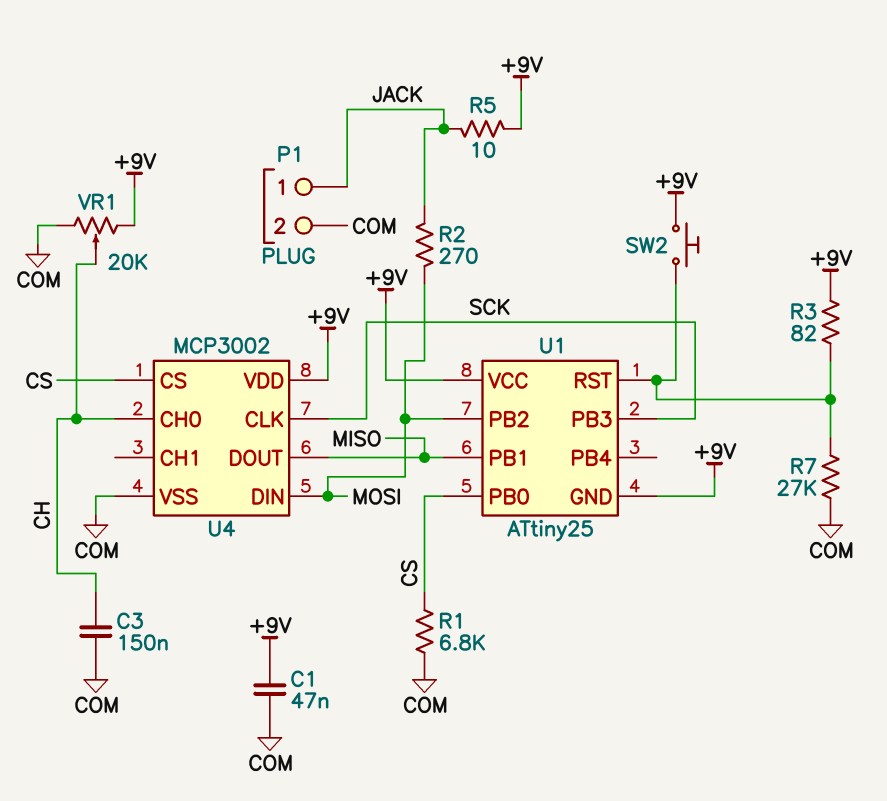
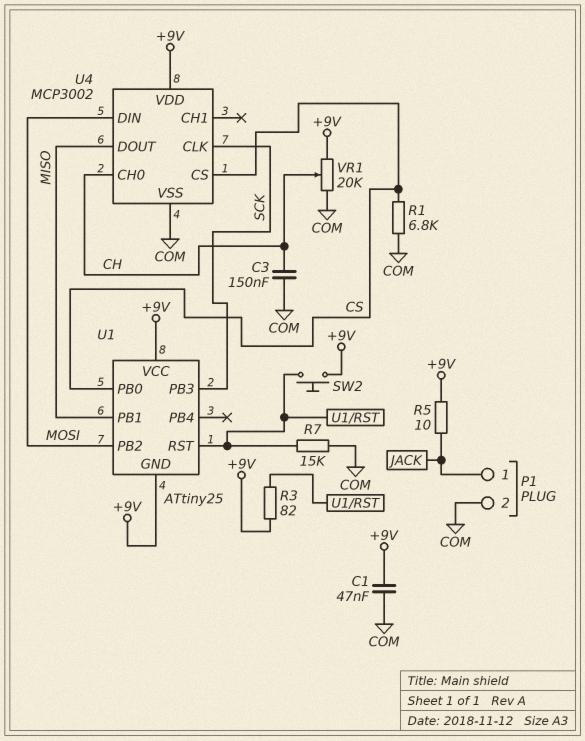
R2: 270 (JACK, MOSI) -> none
R7: 27k (COM, U1/RST) -> 15k (COM, U1/RST)

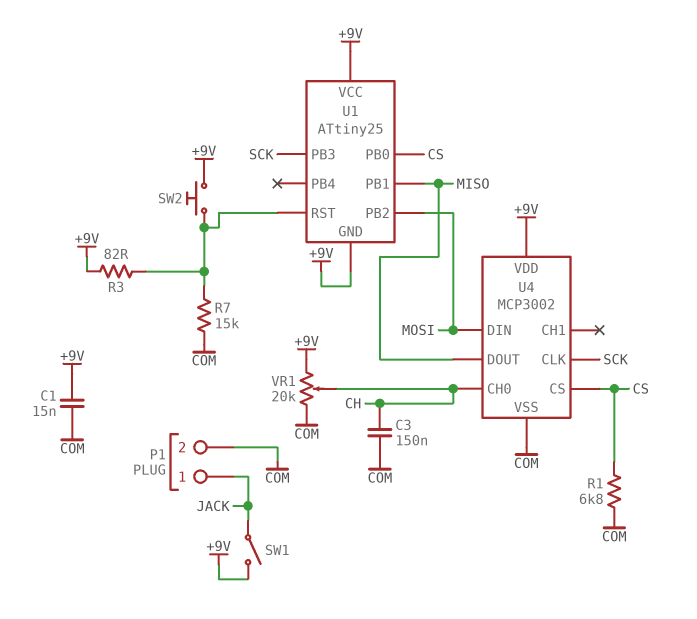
C1: 47nF (+9V, COM) -> 15nF (+9V, COM)
R5: 10 (+9V, JACK) -> none
SW1: none -> switch (+9V, JACK)

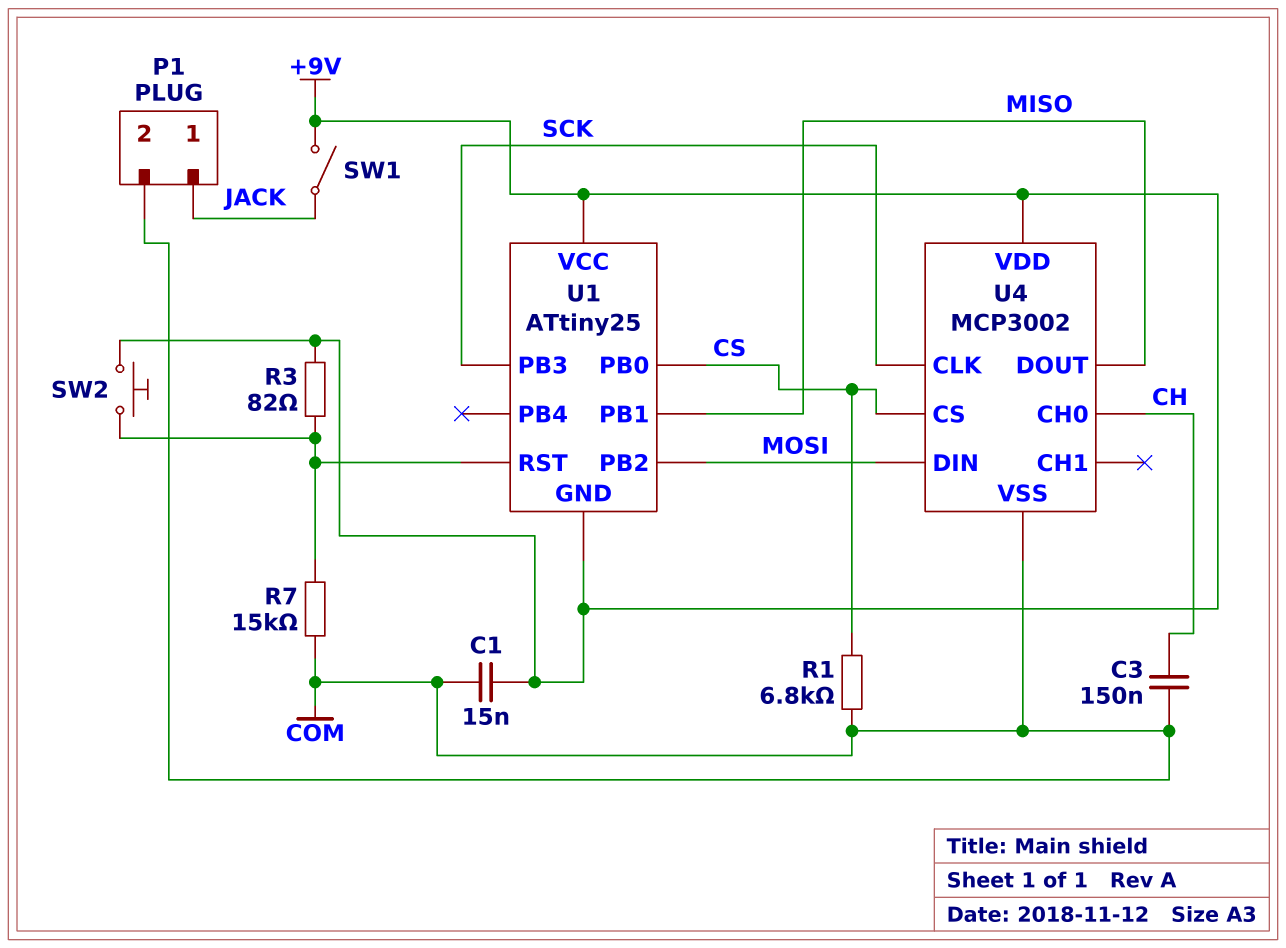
VR1: 20k (+9V, COM, wiper CH) -> none

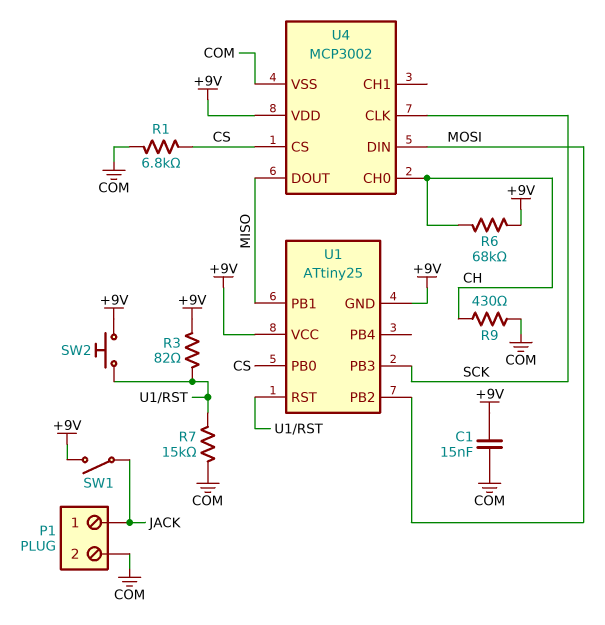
C3: 150nF (CH, COM) -> none
R6: none -> 68k (+9V, CH)
R9: none -> 430 (CH, COM)

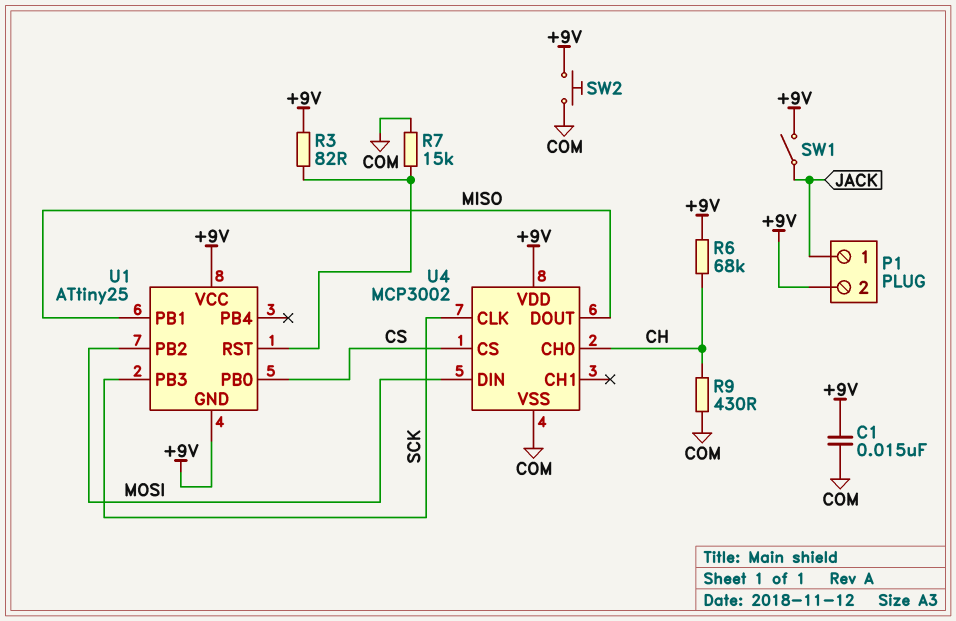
P1 pin 2: COM -> +9V
R1: 6.8k (COM, CS) -> none
SW2: button (+9V, U1/RST) -> button (+9V, COM)

